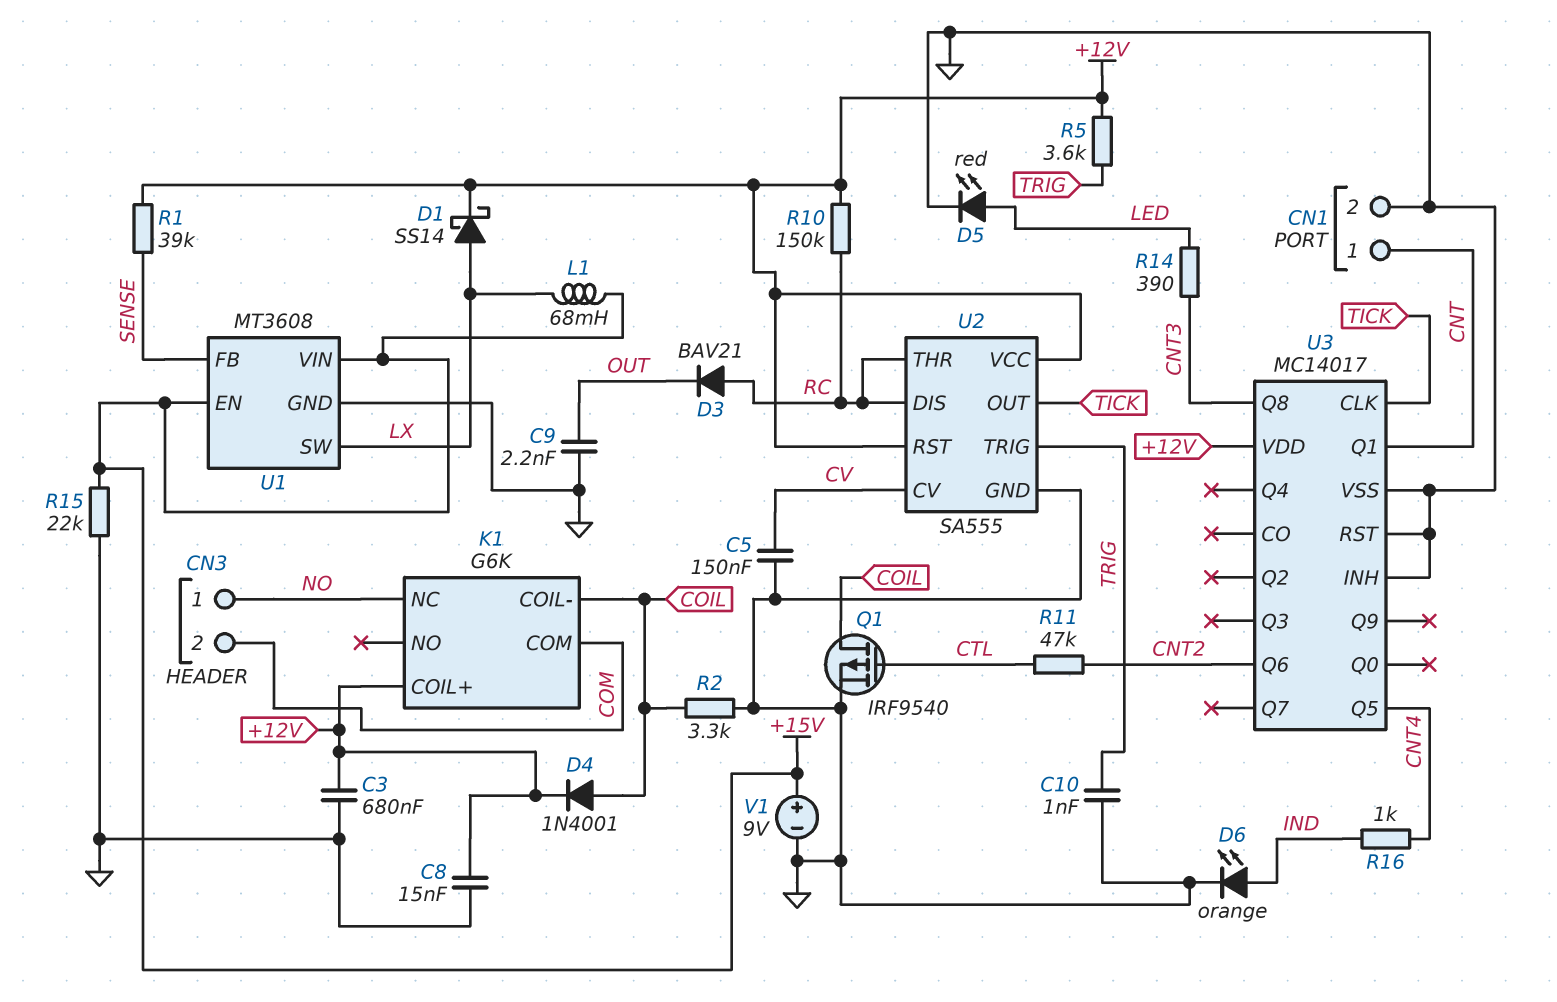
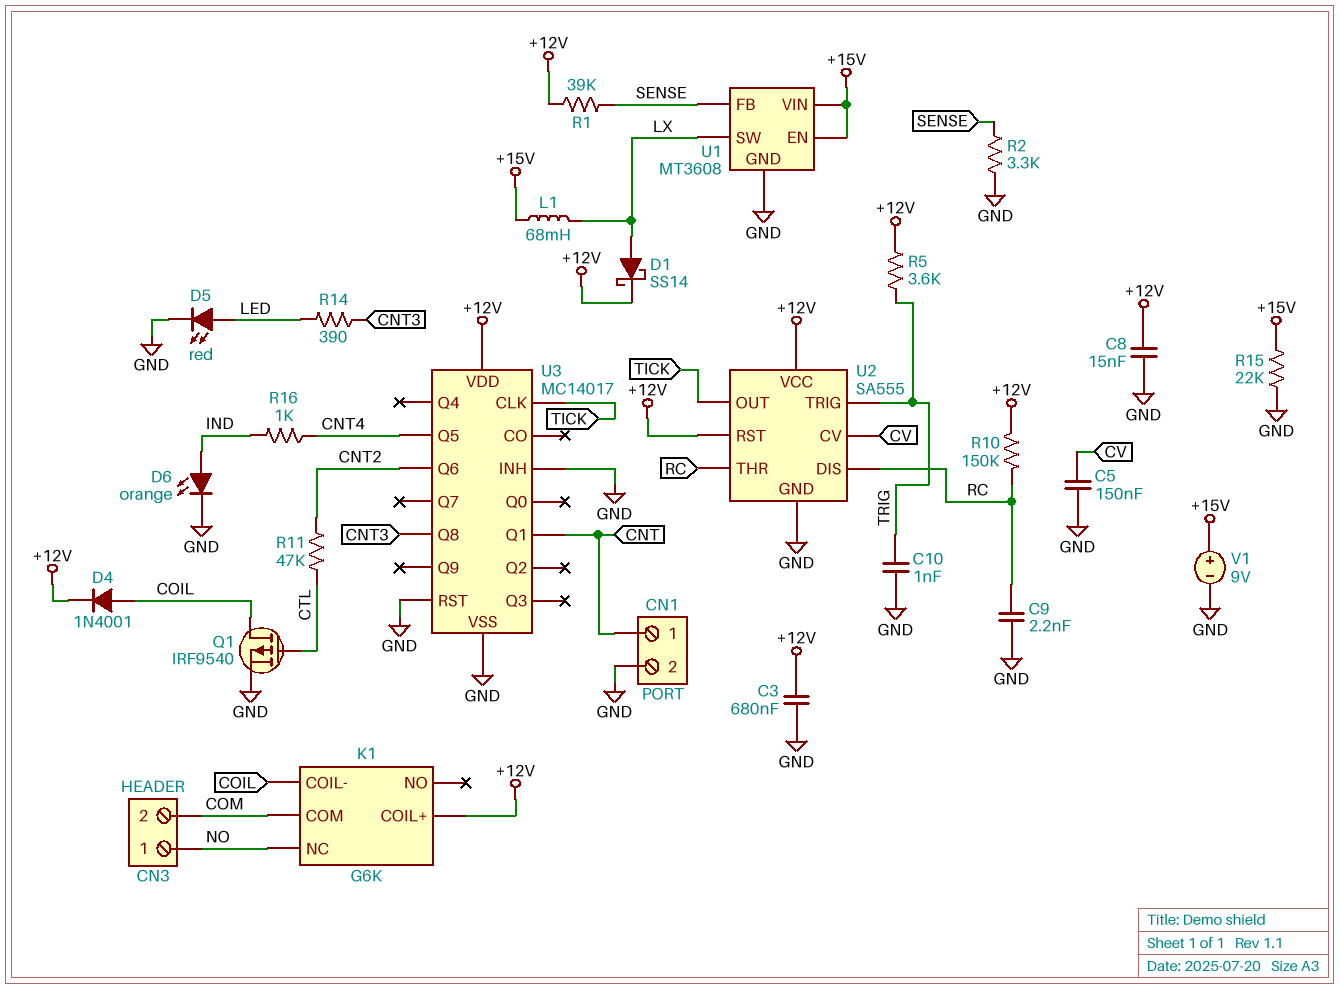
C9: 2.2nF (GND, OUT) -> 2.2nF (GND, RC)
D3: diode BAV21 (A RC, K OUT) -> none
R2: 3.3k (COIL, GND) -> 3.3k (GND, SENSE)

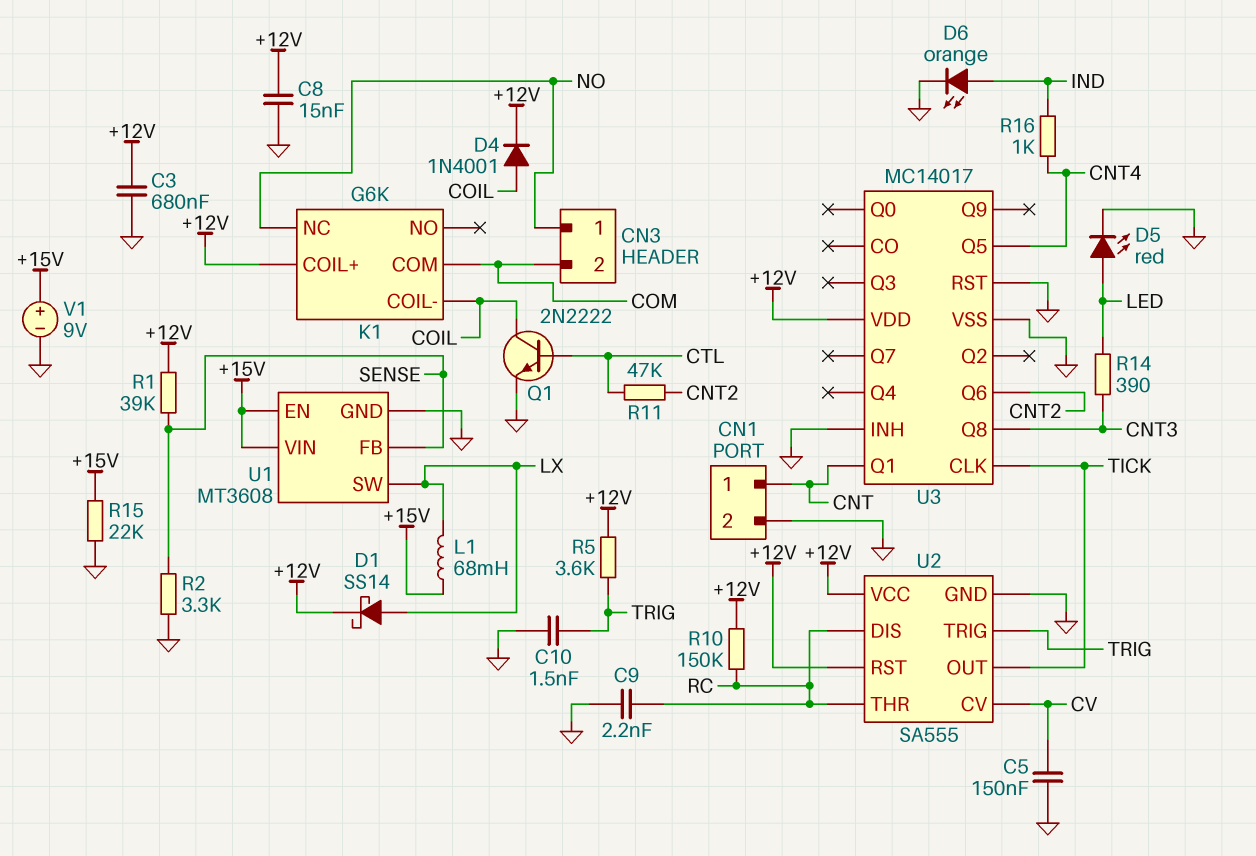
C10: 1nF (GND, TRIG) -> 1.5nF (GND, TRIG)
Q1: PMOS IRF9540 (G CTL, D COIL, S GND) -> NPN 2N2222 (B CTL, C COIL, E GND)

